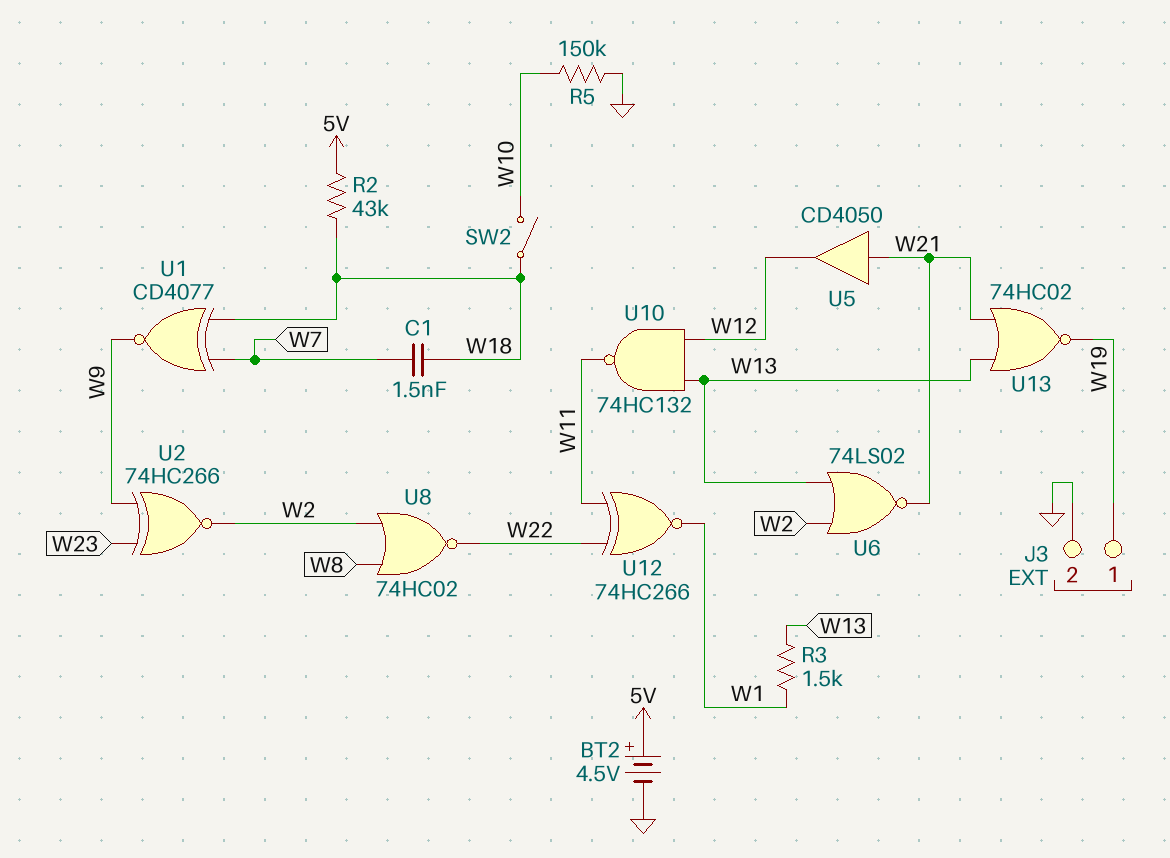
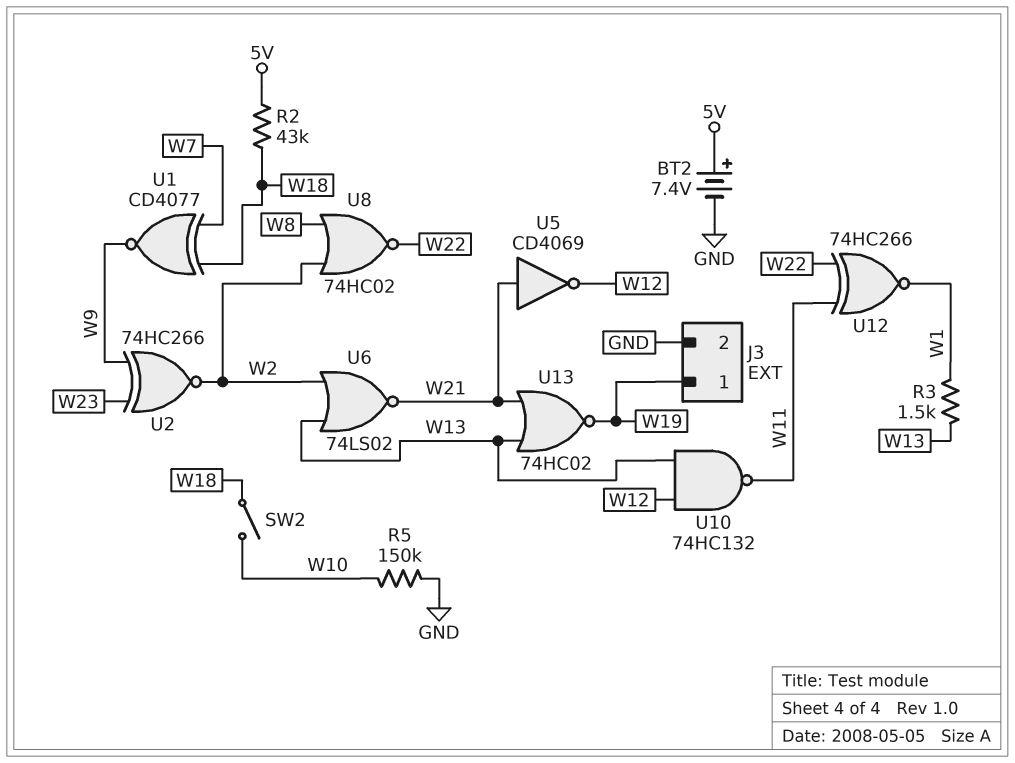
BT2: 4.5V (plus 5V, minus GND) -> 7.4V (plus 5V, minus GND)
C1: 1.5nF (W7, W18) -> none
U5: buffer CD4050 (in W21, out W12) -> NOT CD4069 (in W21, out W12)

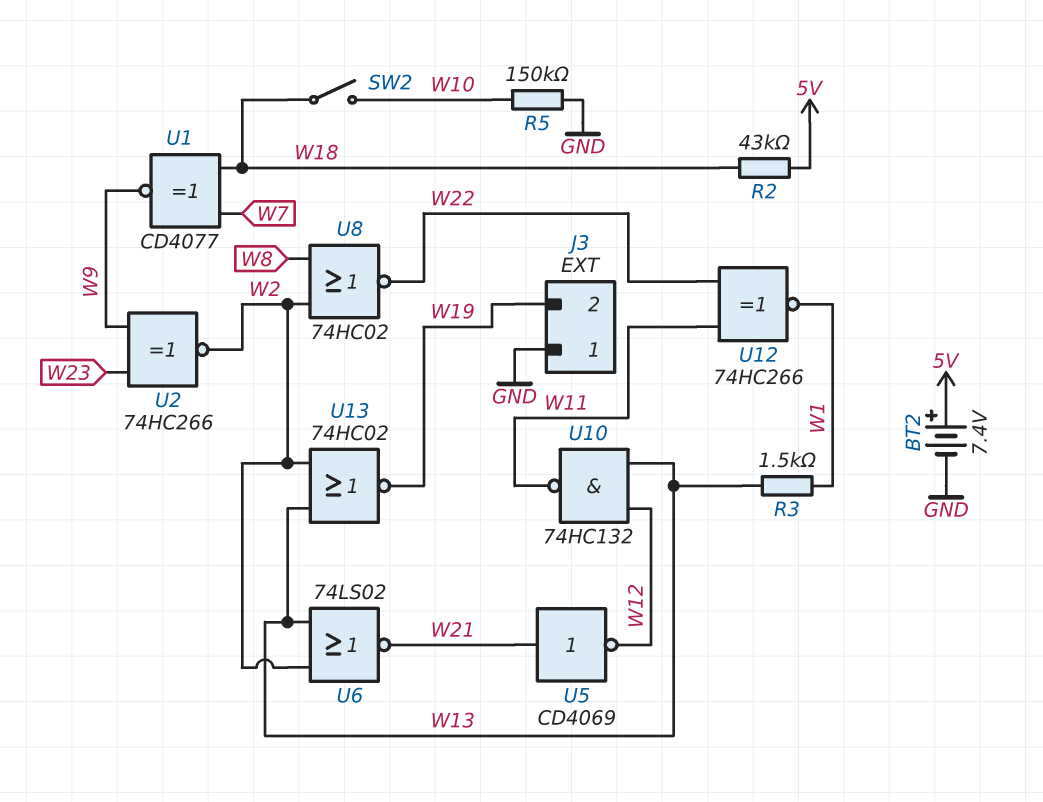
J3 pin 1: W19 -> GND
J3 pin 2: GND -> W19
U13: NOR 74HC02 (in W13, in W21, out W19) -> NOR 74HC02 (in W2, in W13, out W19)

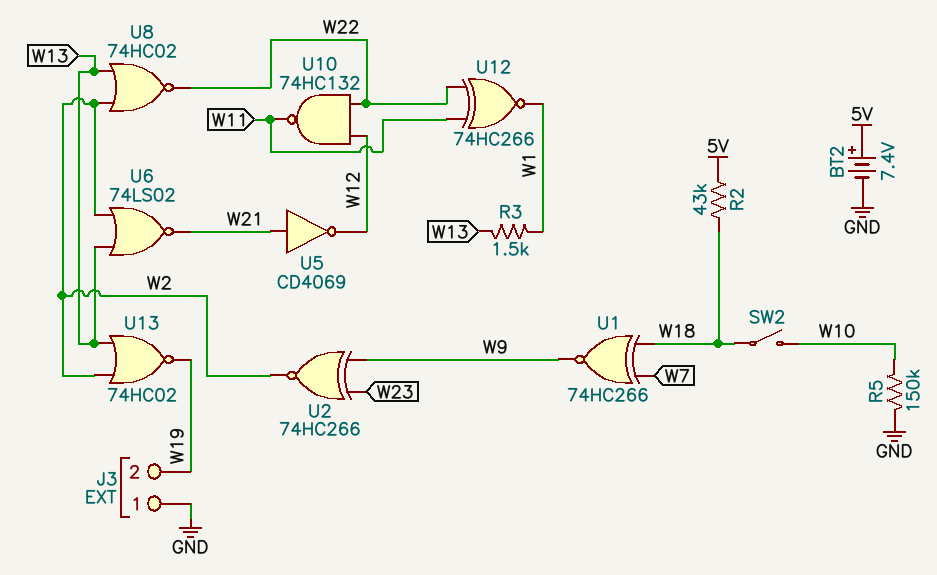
U1: XNOR CD4077 (in W7, in W18, out W9) -> XNOR 74HC266 (in W7, in W18, out W9)
U8: NOR 74HC02 (in W2, in W8, out W22) -> NOR 74HC02 (in W2, in W13, out W22)
U10: NAND 74HC132 (in W12, in W13, out W11) -> NAND 74HC132 (in W12, in W22, out W11)

